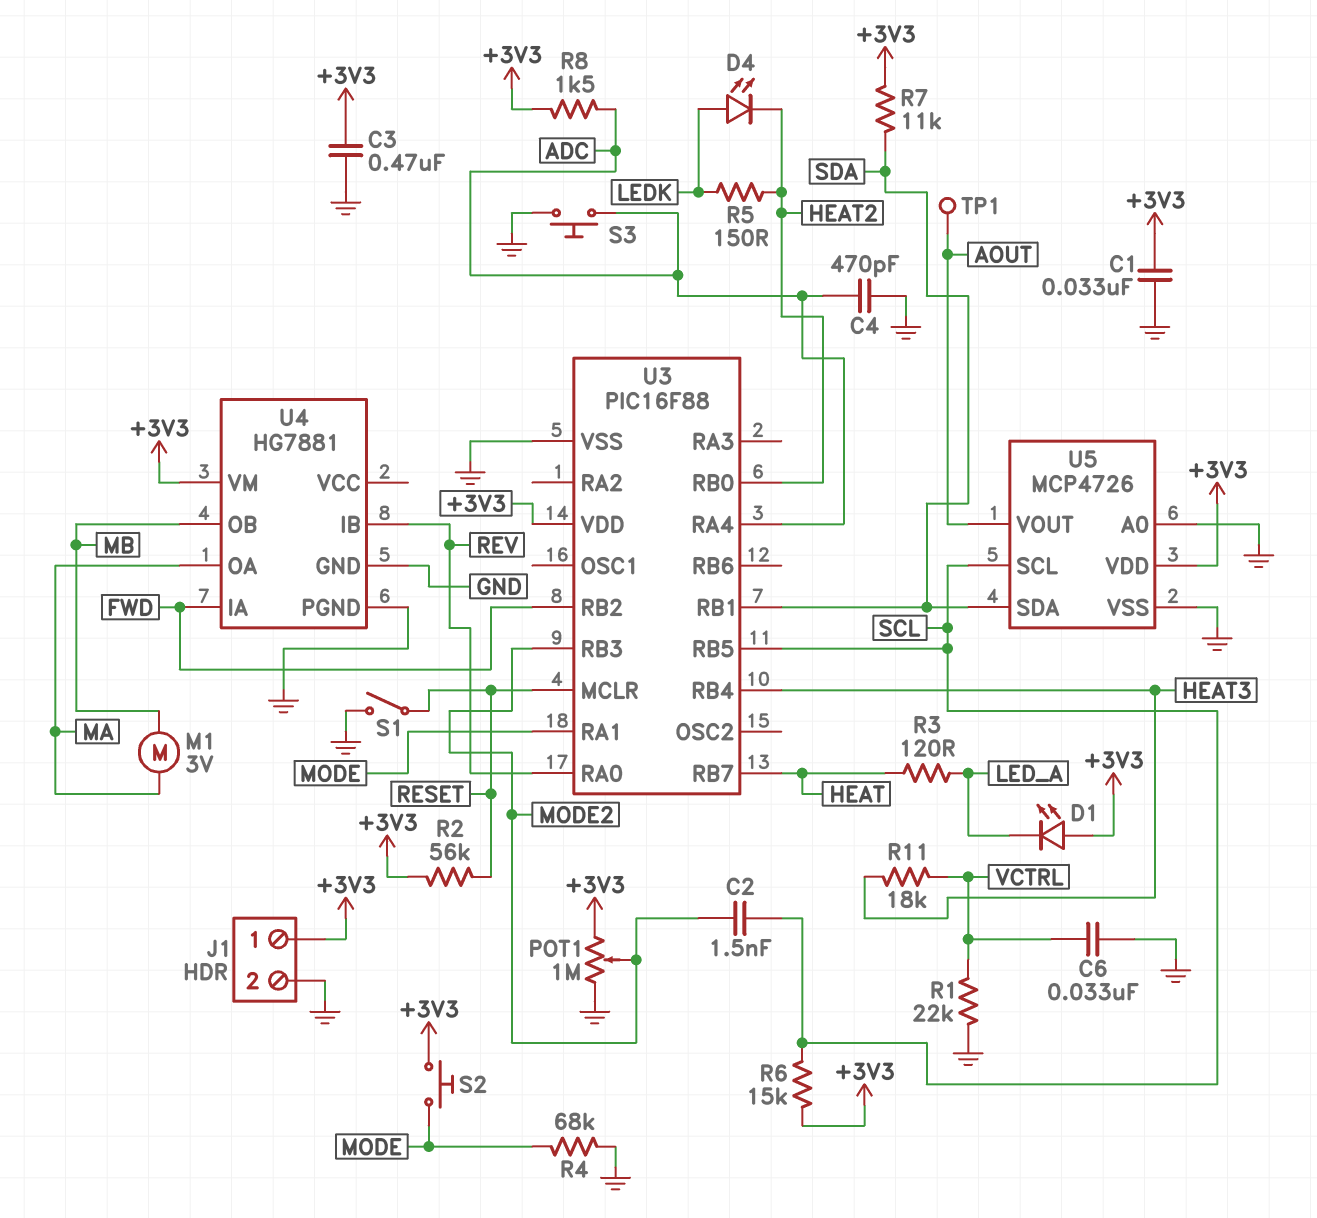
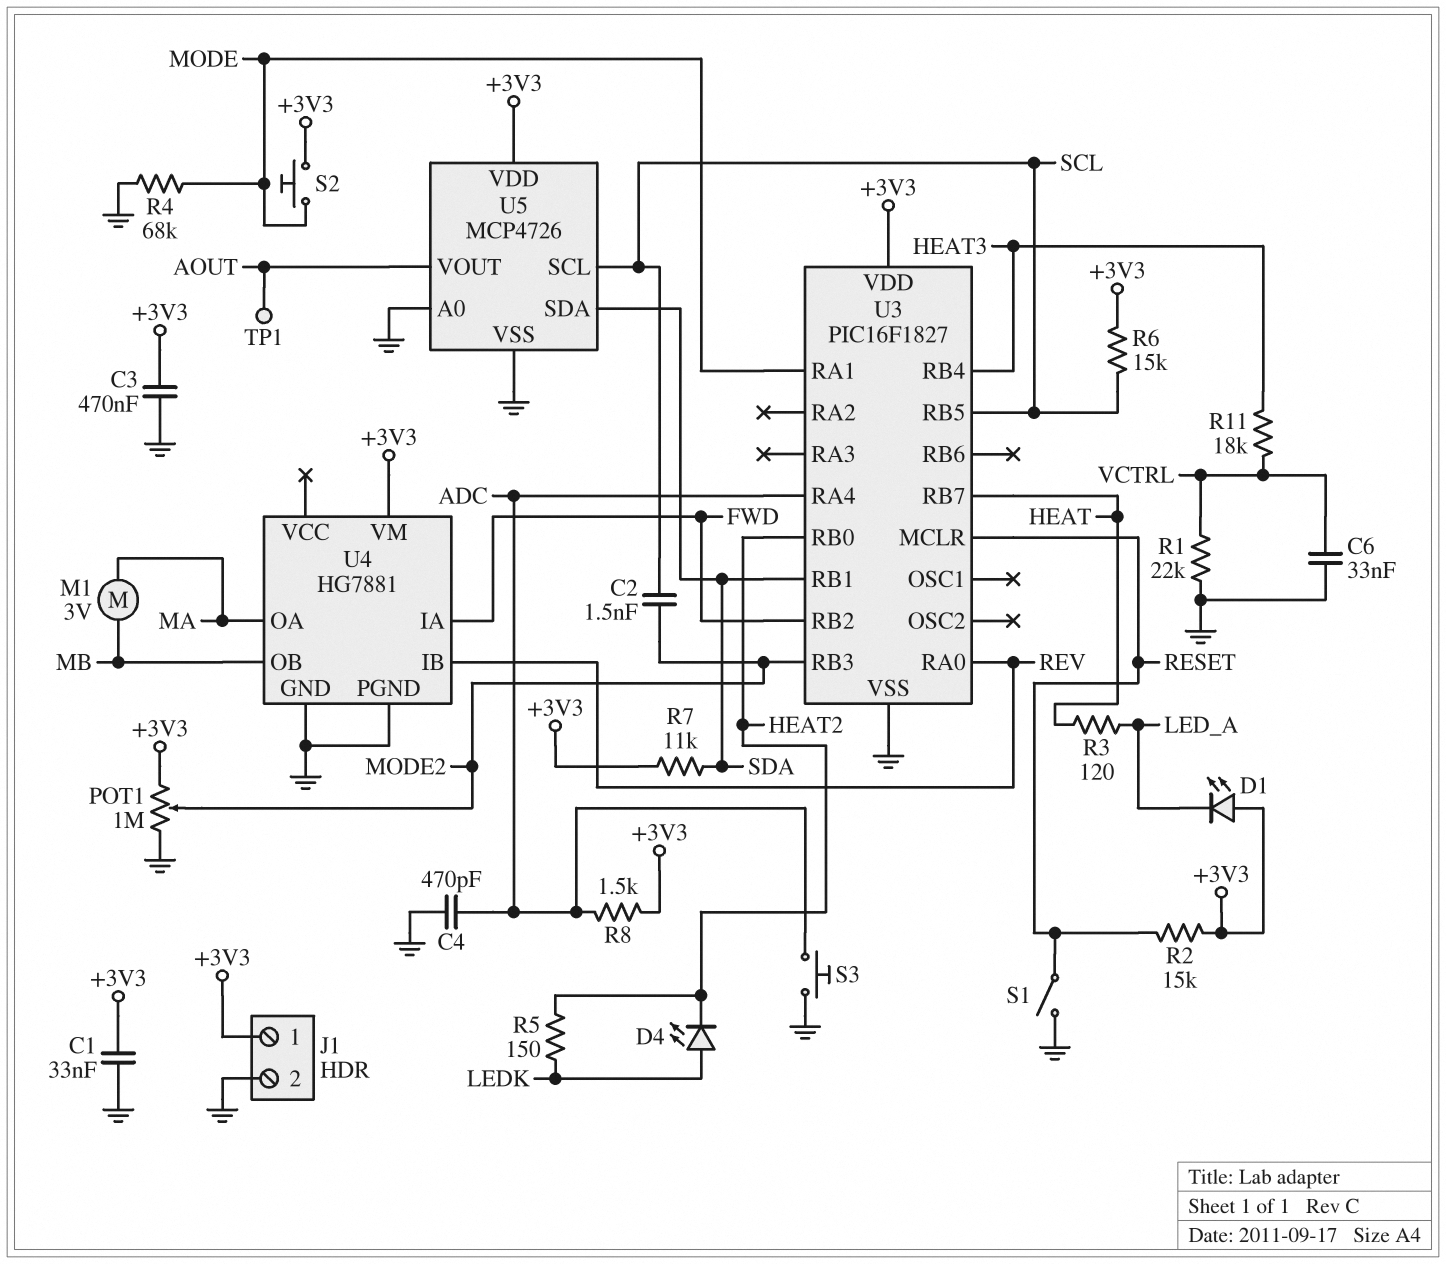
R2: 56k (+3V3, RESET) -> 15k (+3V3, RESET)
U3: PIC16F88 -> PIC16F1827

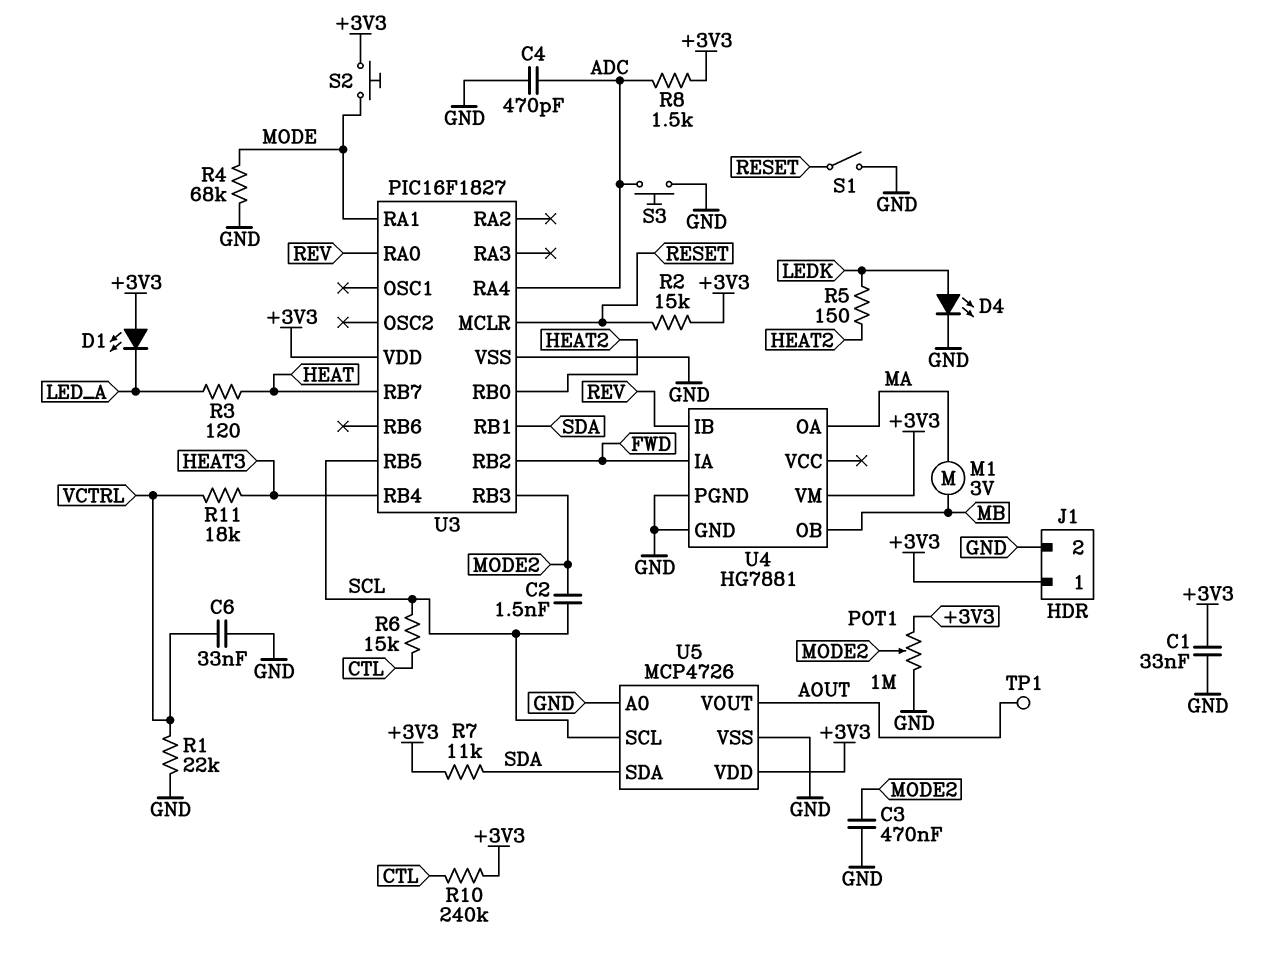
C3: 470nF (+3V3, GND) -> 470nF (GND, MODE2)
D4: LED (A LEDK, K HEAT2) -> LED (A LEDK, K GND)
R6: 15k (+3V3, SCL) -> 15k (CTL, SCL)
R10: none -> 240k (+3V3, CTL)

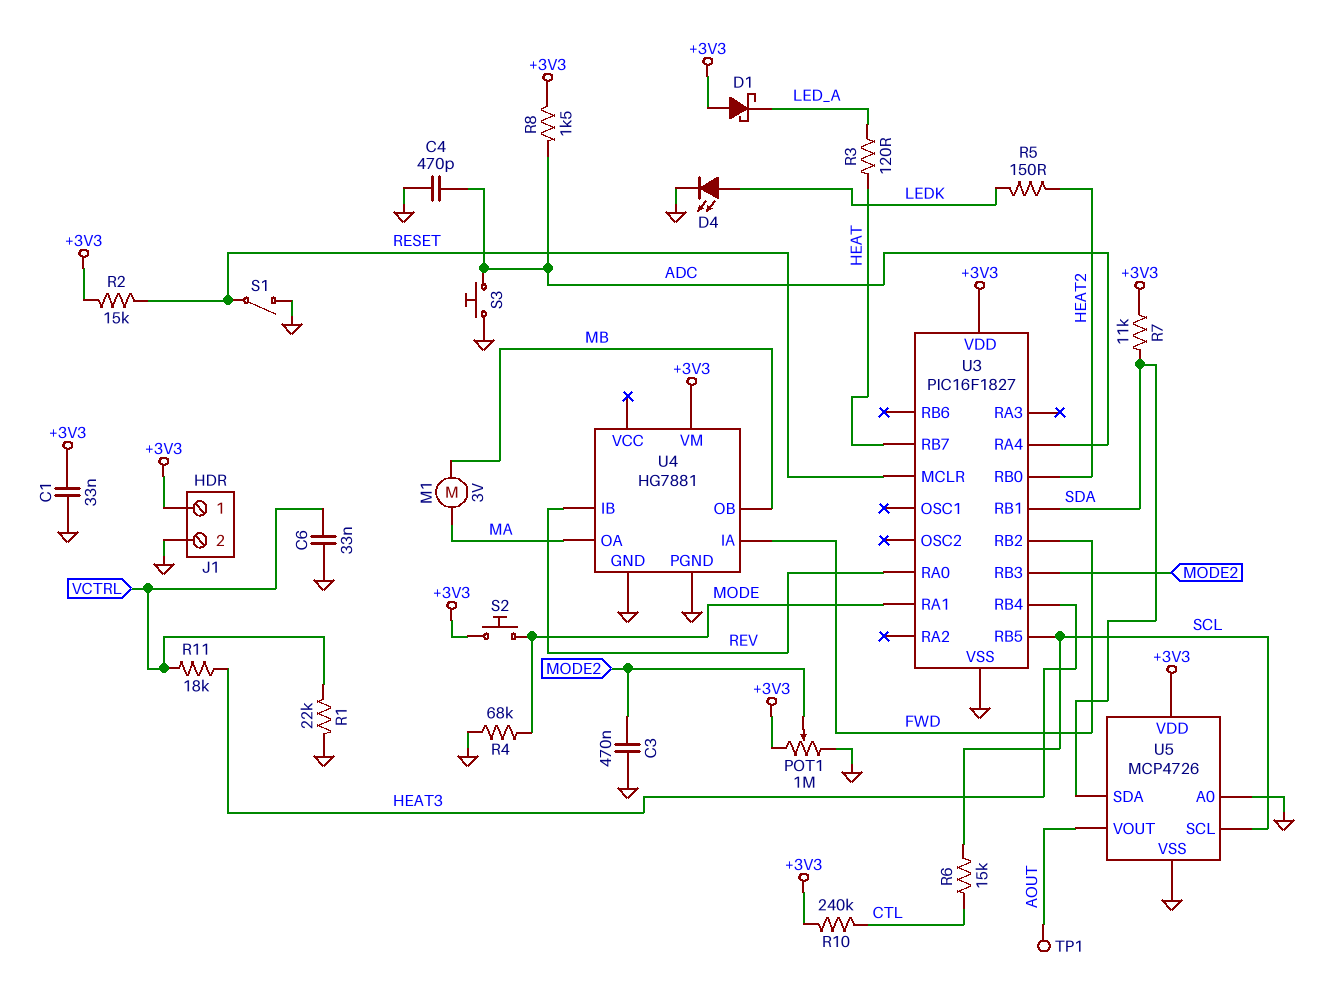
C2: 1.5nF (MODE2, SCL) -> none
D1: LED (A +3V3, K LED_A) -> schottky (A +3V3, K LED_A)

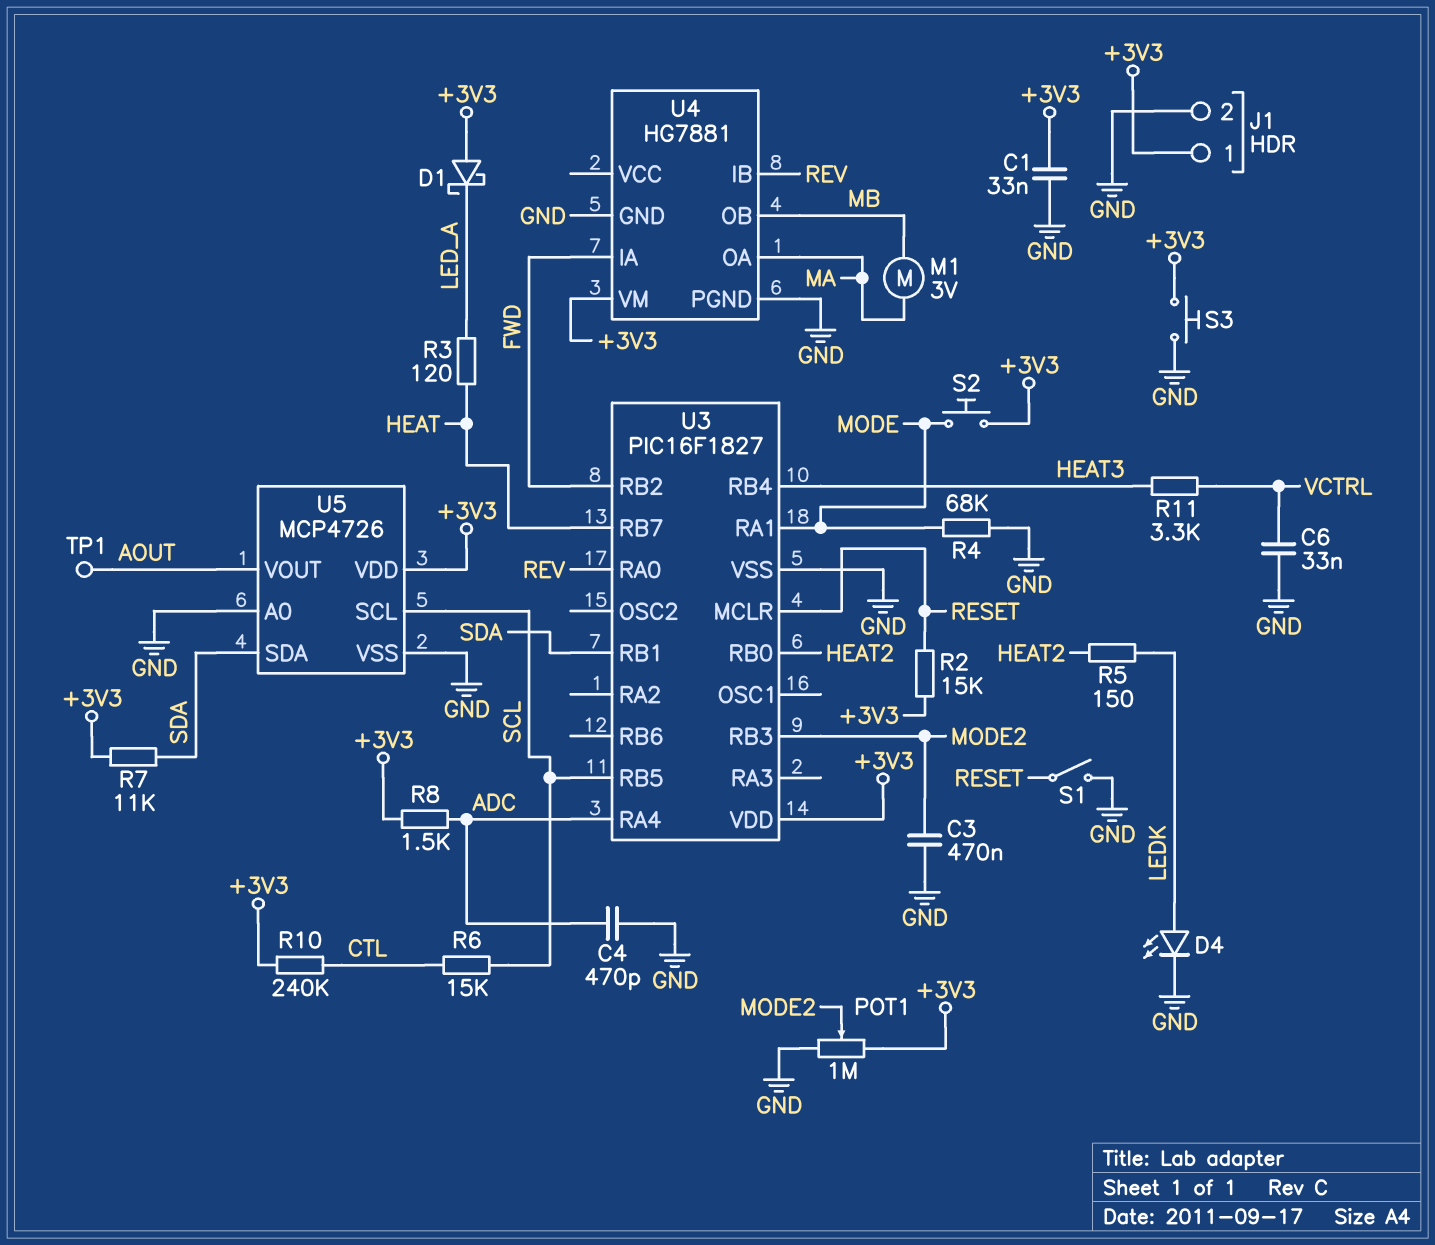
R1: 22k (GND, VCTRL) -> none
R11: 18k (HEAT3, VCTRL) -> 3.3k (HEAT3, VCTRL)
S3: button (ADC, GND) -> button (+3V3, GND)

